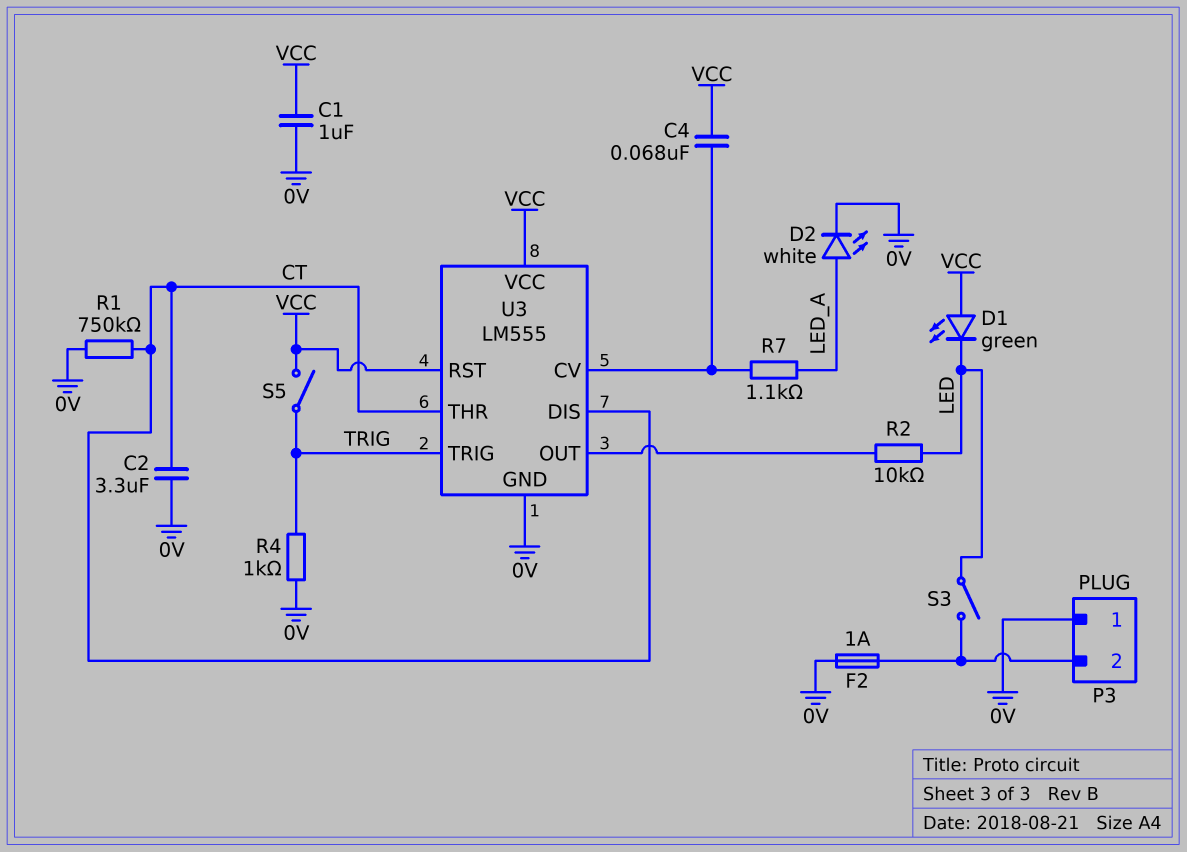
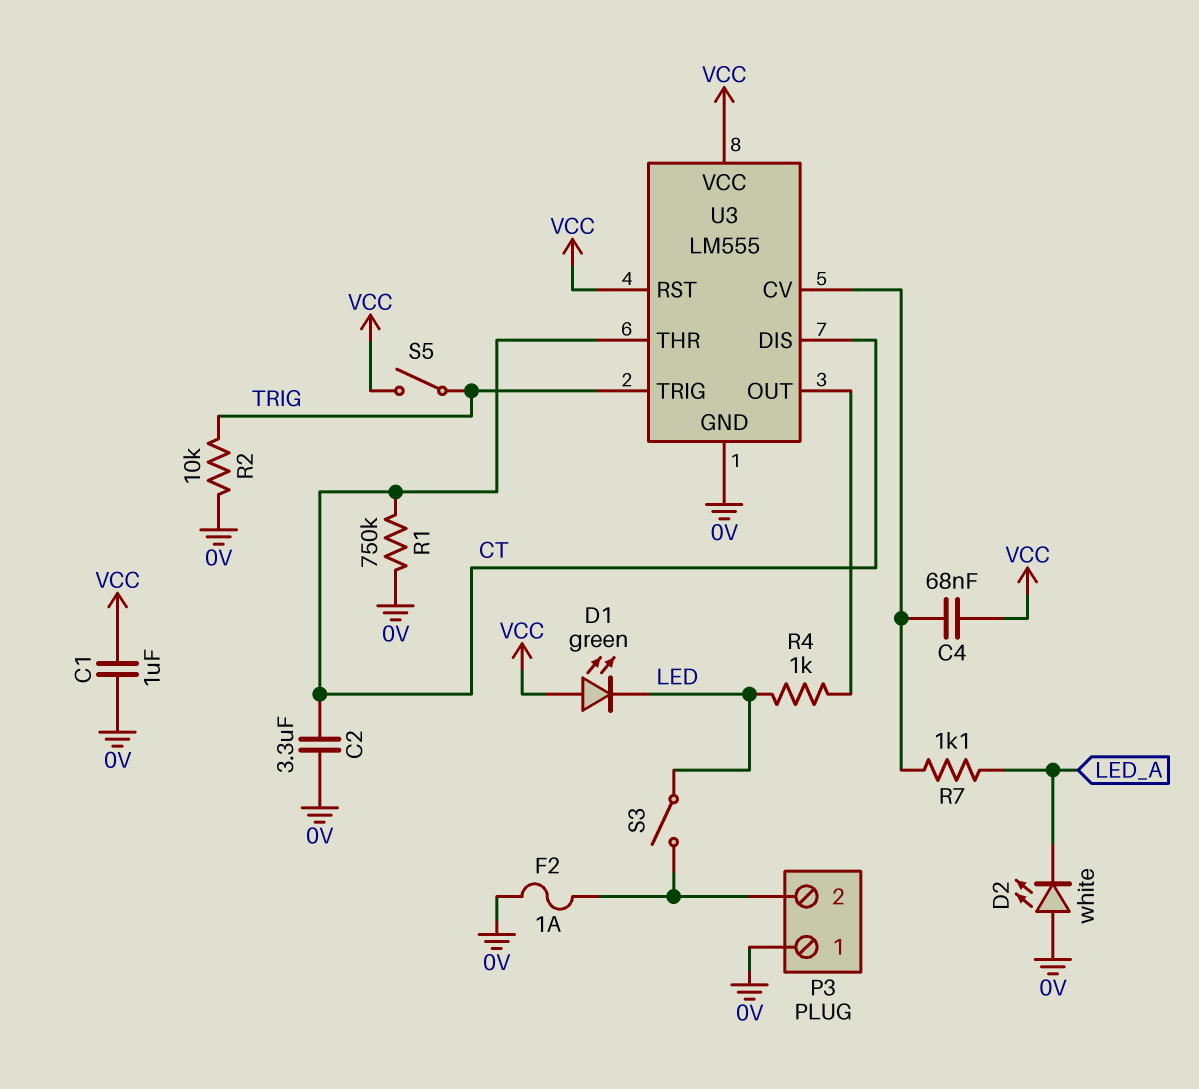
D2: LED white (A LED_A, K 0V) -> LED white (A 0V, K LED_A)
R2: 10k (LED, U3/OUT) -> 10k (0V, TRIG)
R4: 1k (0V, TRIG) -> 1k (LED, U3/OUT)

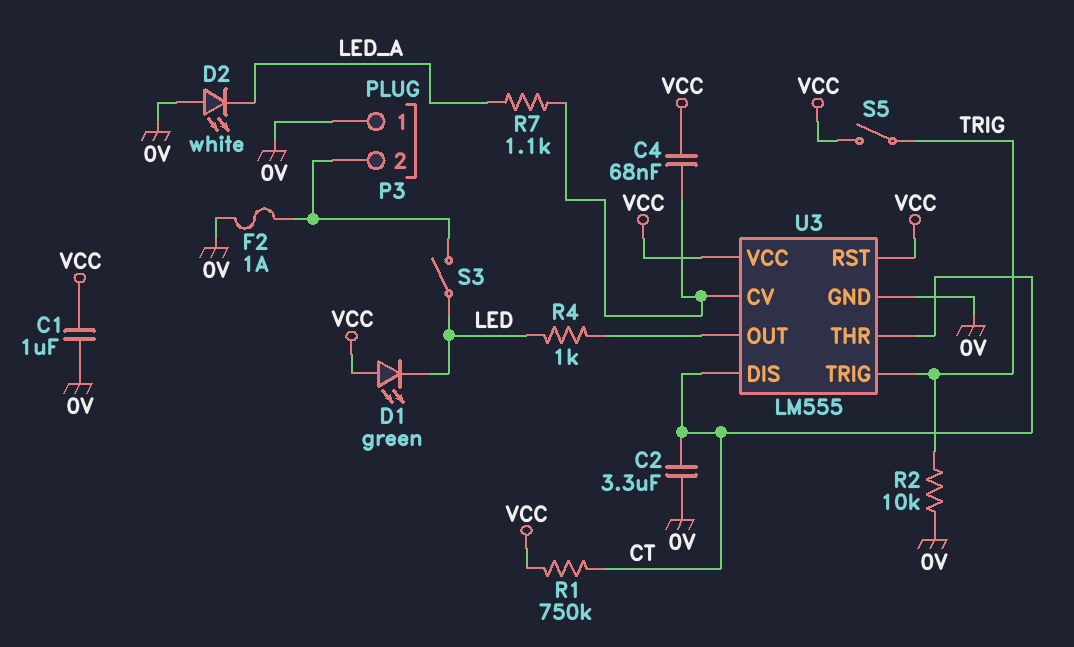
R1: 750k (0V, CT) -> 750k (CT, VCC)

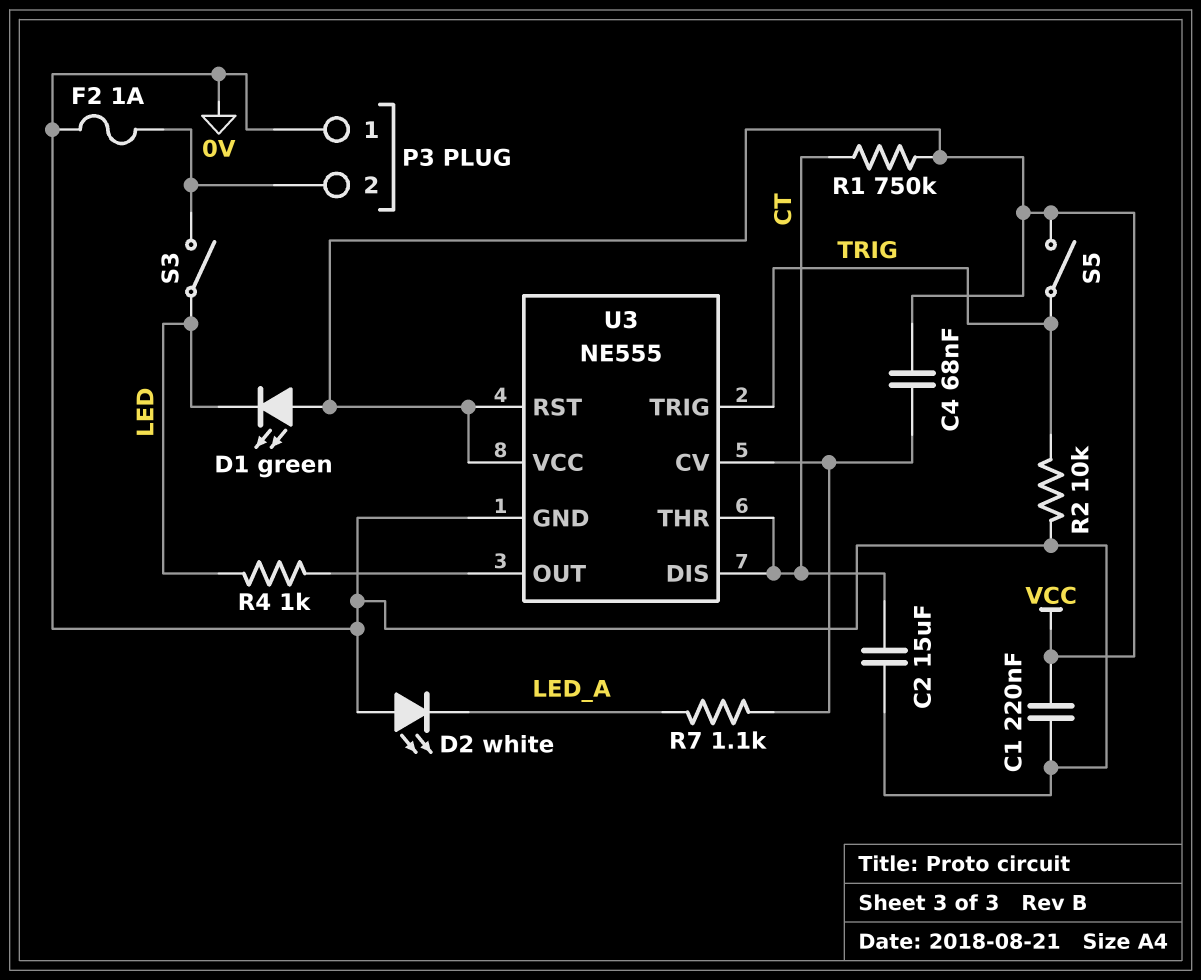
C1: 1uF (0V, VCC) -> 220nF (0V, VCC)
C2: 3.3uF (0V, CT) -> 15uF (0V, CT)
U3: LM555 -> NE555

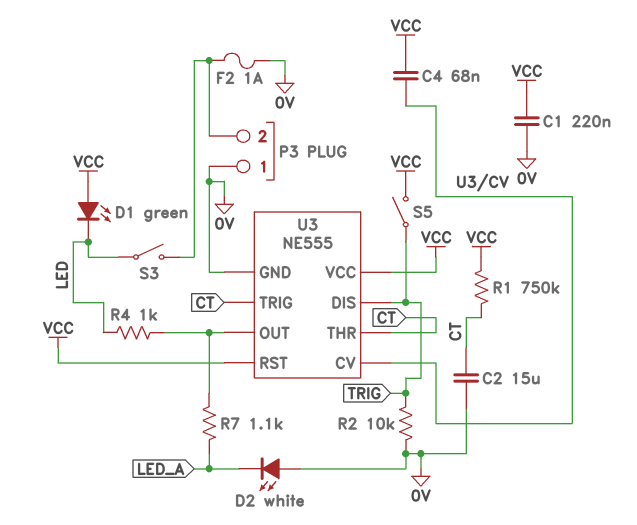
R7: 1.1k (LED_A, U3/CV) -> 1.1k (LED_A, U3/OUT)
U3 pin DIS: CT -> TRIG
U3 pin TRIG: TRIG -> CT

